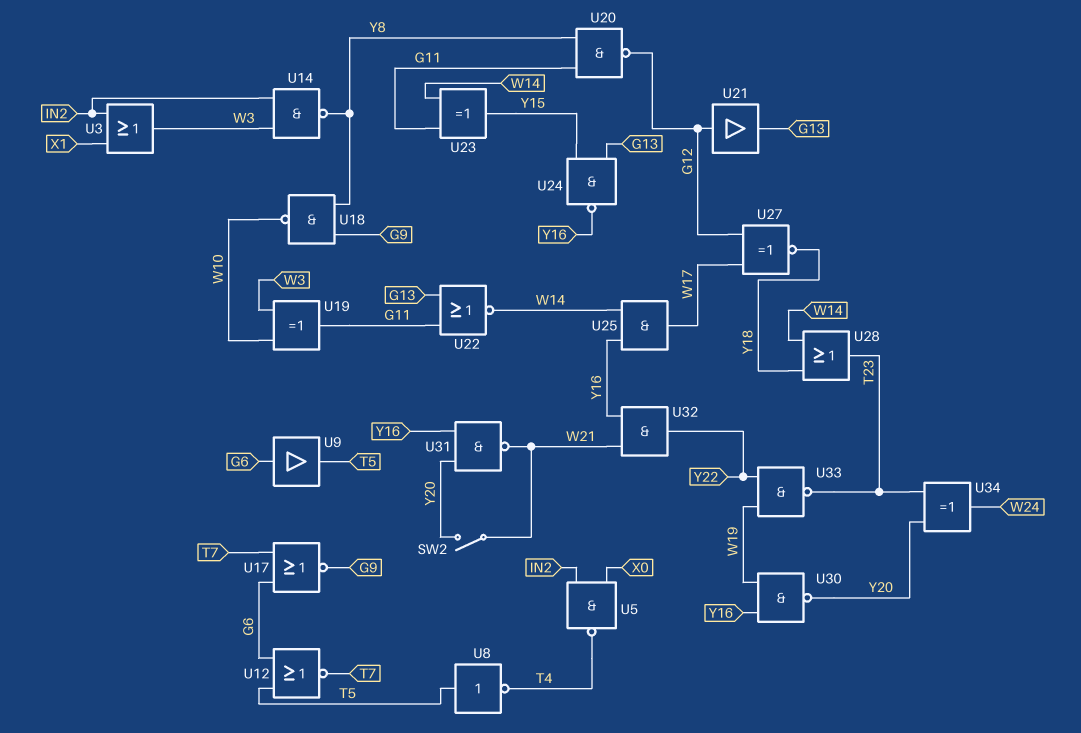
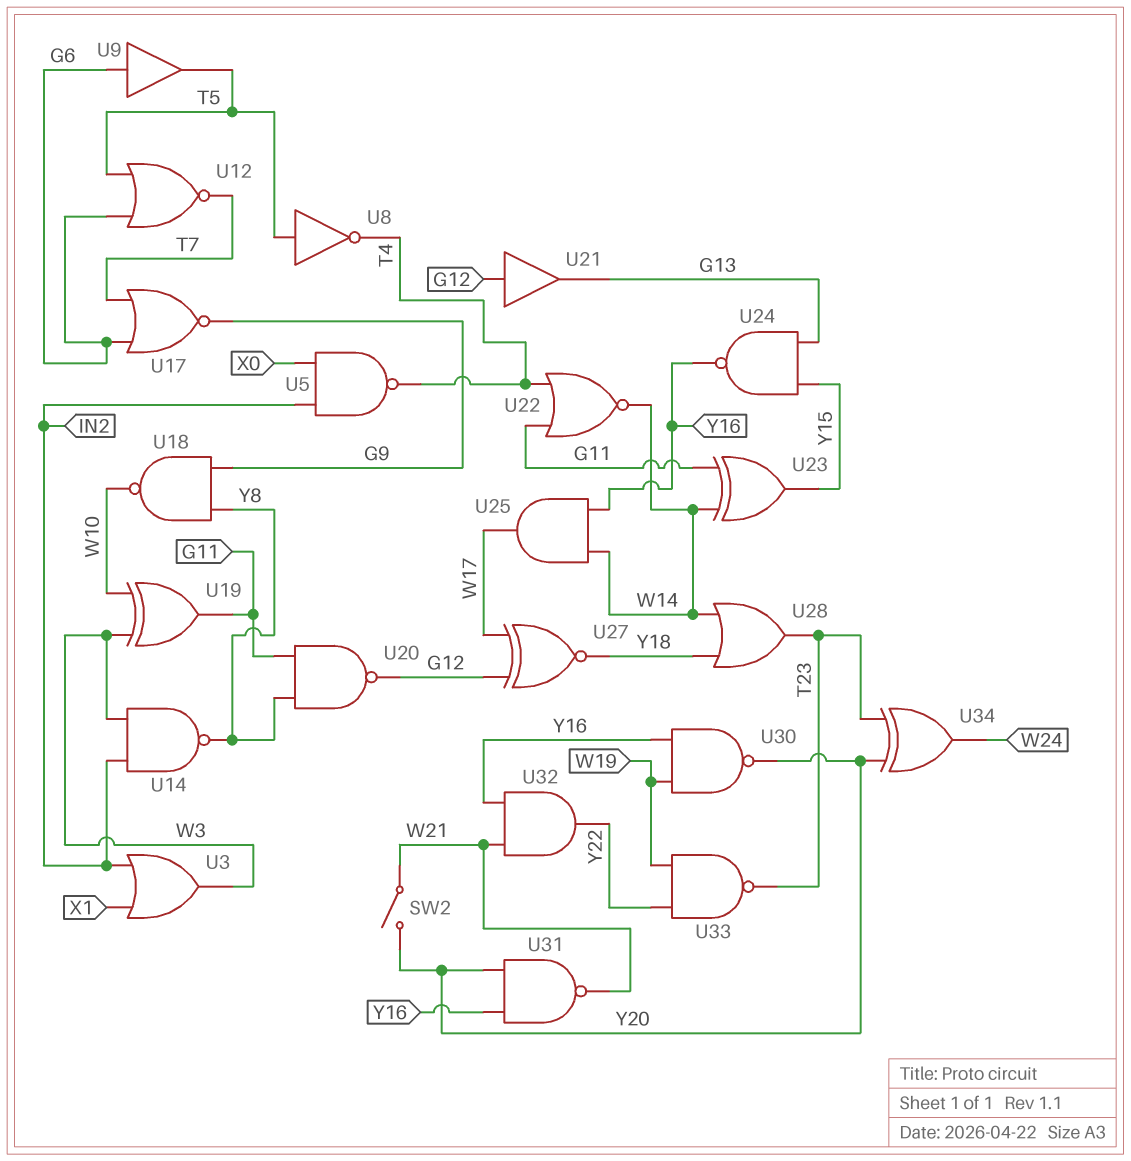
U22: NOR (in G11, in G13, out W14) -> NOR (in G11, in T4, out W14)

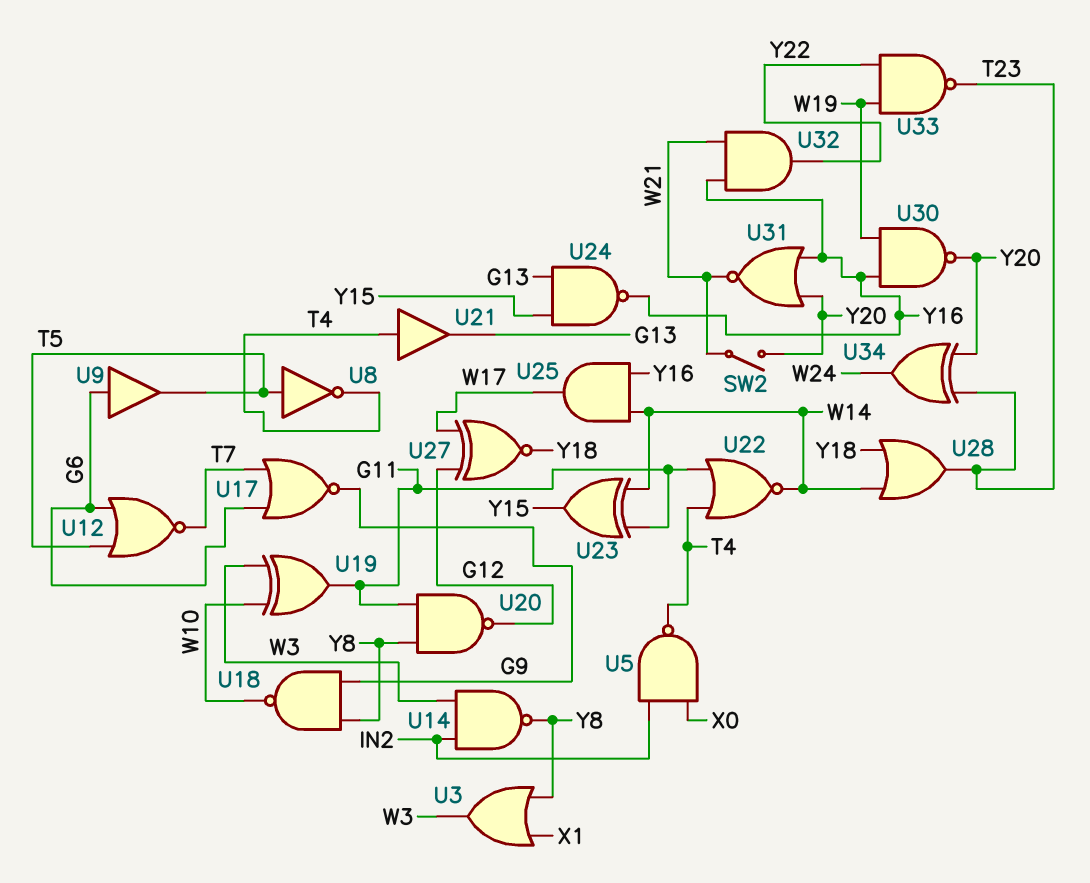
U3: OR (in IN2, in X1, out W3) -> OR (in X1, in Y8, out W3)
U21: buffer (in G12, out G13) -> buffer (in T4, out G13)
U31: NAND (in Y16, in Y20, out W21) -> NOR (in Y16, in Y20, out W21)

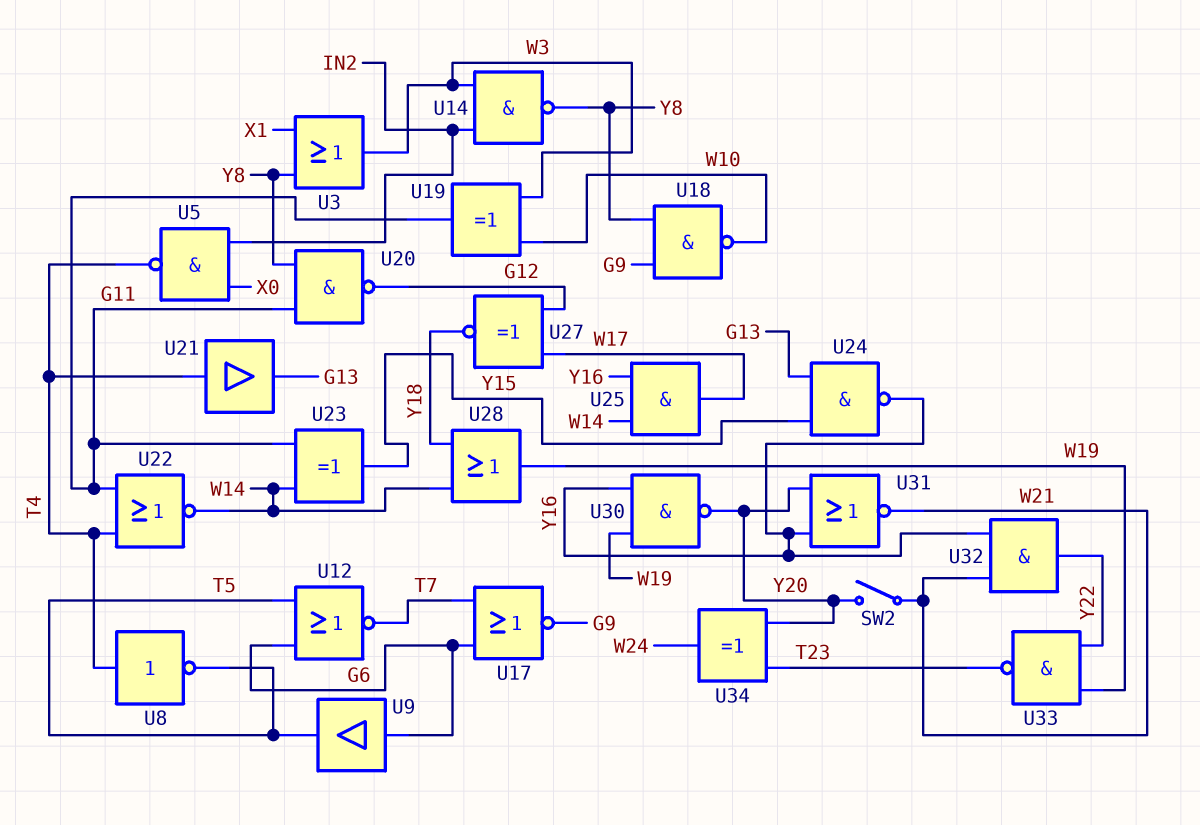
U8: NOT (in T5, out T4) -> NOT (in T4, out T5)
U28: OR (in W14, in Y18, out T23) -> OR (in W14, in Y18, out W19)

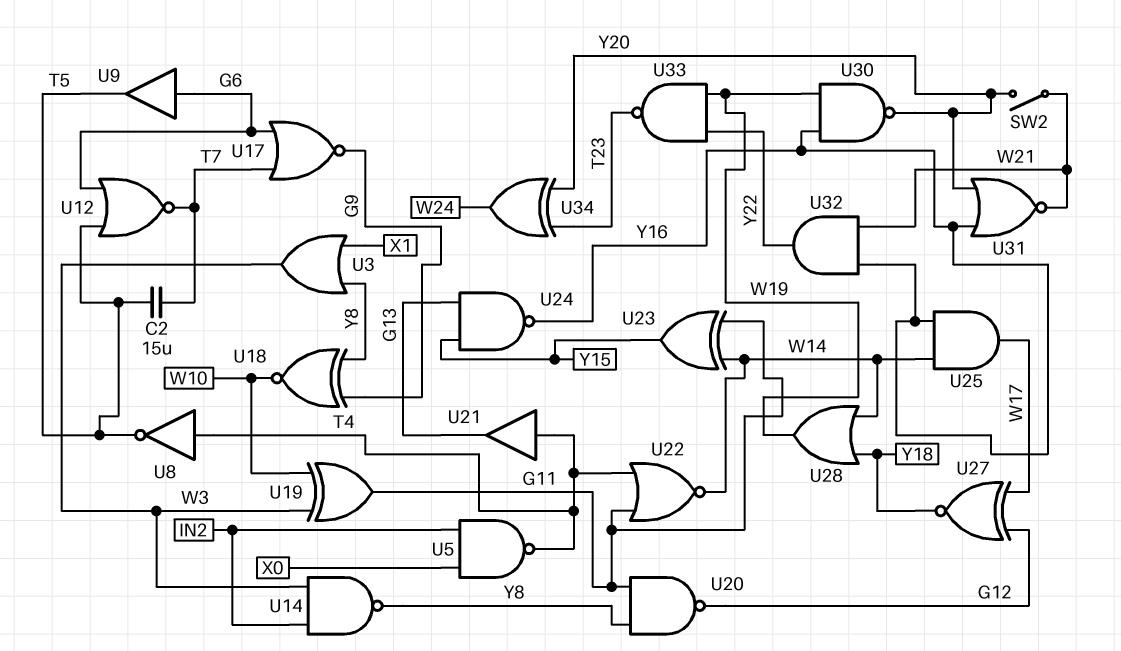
C2: none -> 15uF (T5, T7)
U18: NAND (in G9, in Y8, out W10) -> XNOR (in G9, in Y8, out W10)

